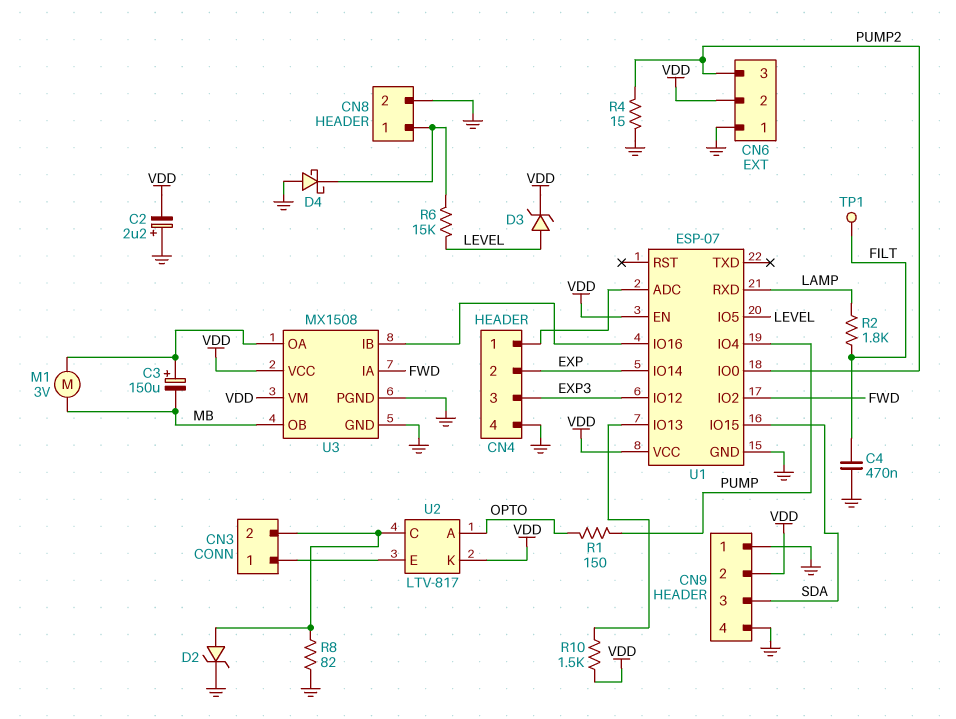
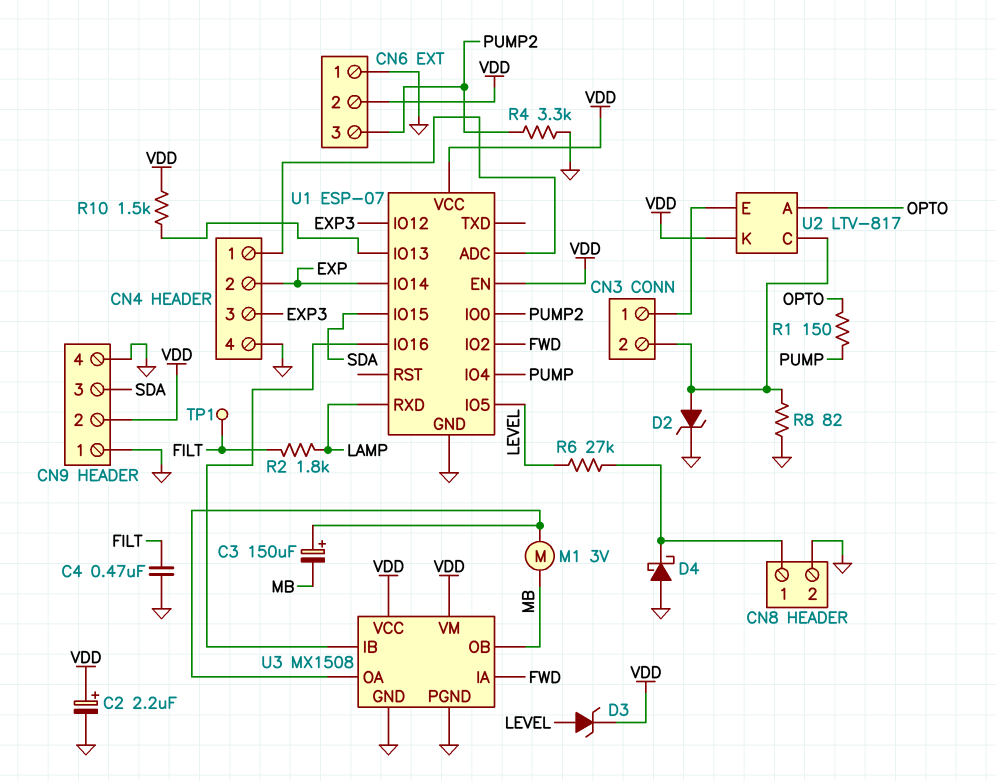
C2: 2.2uF (plus GND, minus VDD) -> 2.2uF (plus VDD, minus GND)
R4: 15 (GND, PUMP2) -> 3.3k (GND, PUMP2)
R6: 15k (CN8/1, LEVEL) -> 27k (CN8/1, LEVEL)

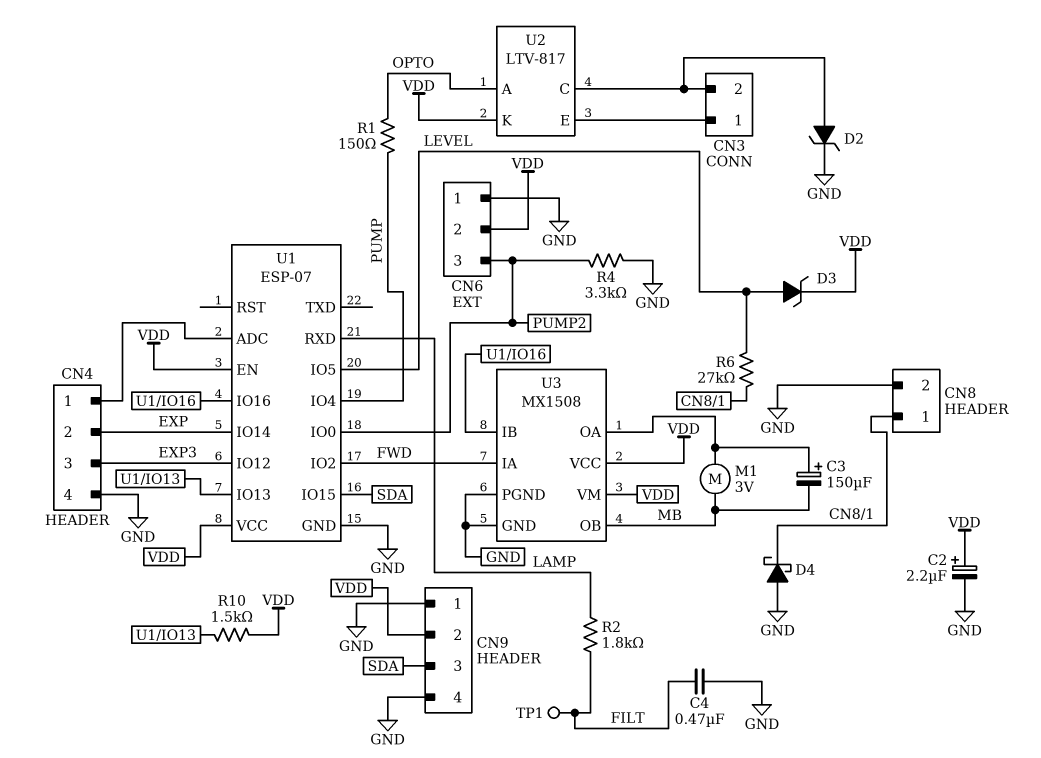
R8: 82 (CN3/2, GND) -> none

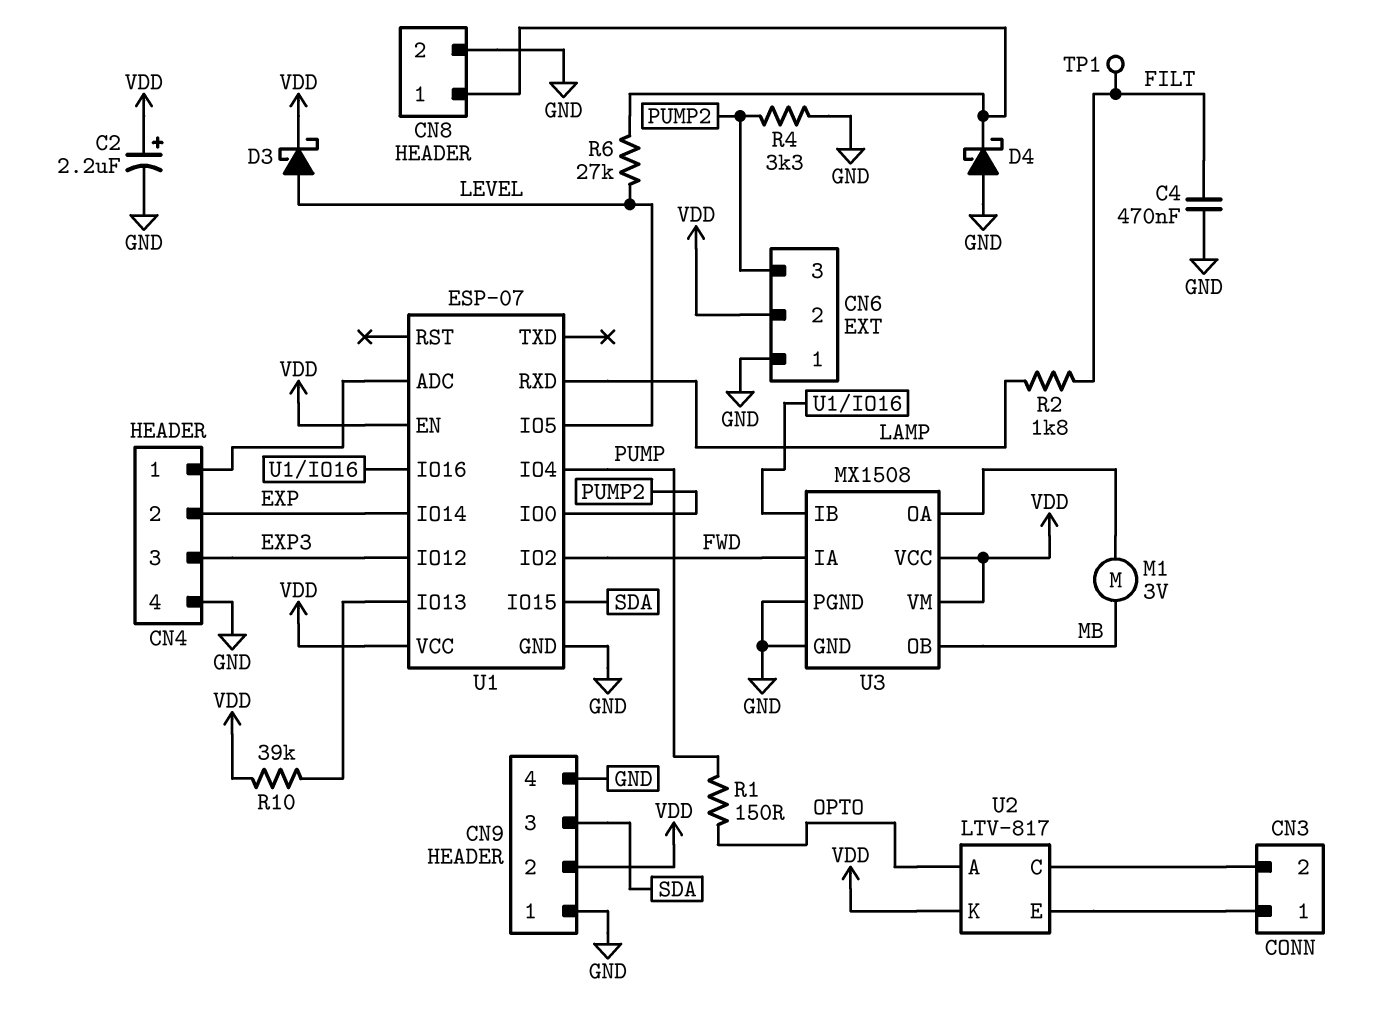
C3: 150uF (plus U3/OA, minus MB) -> none
D2: zener (A CN3/2, K GND) -> none
D3: zener (A LEVEL, K VDD) -> schottky (A LEVEL, K VDD)
R10: 1.5k (U1/IO13, VDD) -> 39k (U1/IO13, VDD)

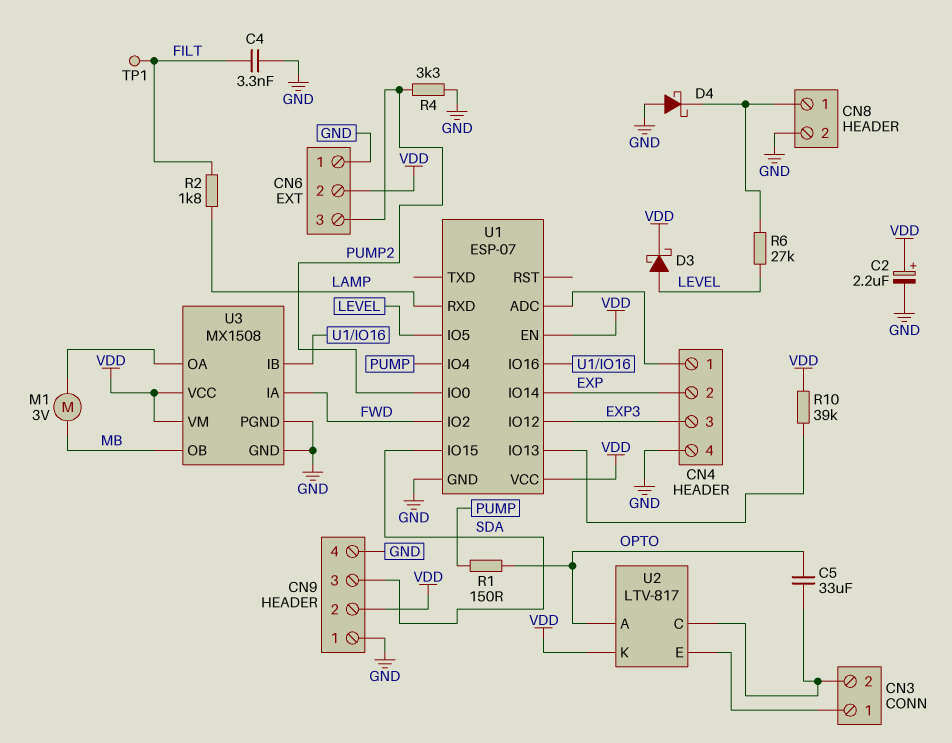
C4: 470nF (FILT, GND) -> 3.3nF (FILT, GND)
C5: none -> 33uF (CN3/2, OPTO)

